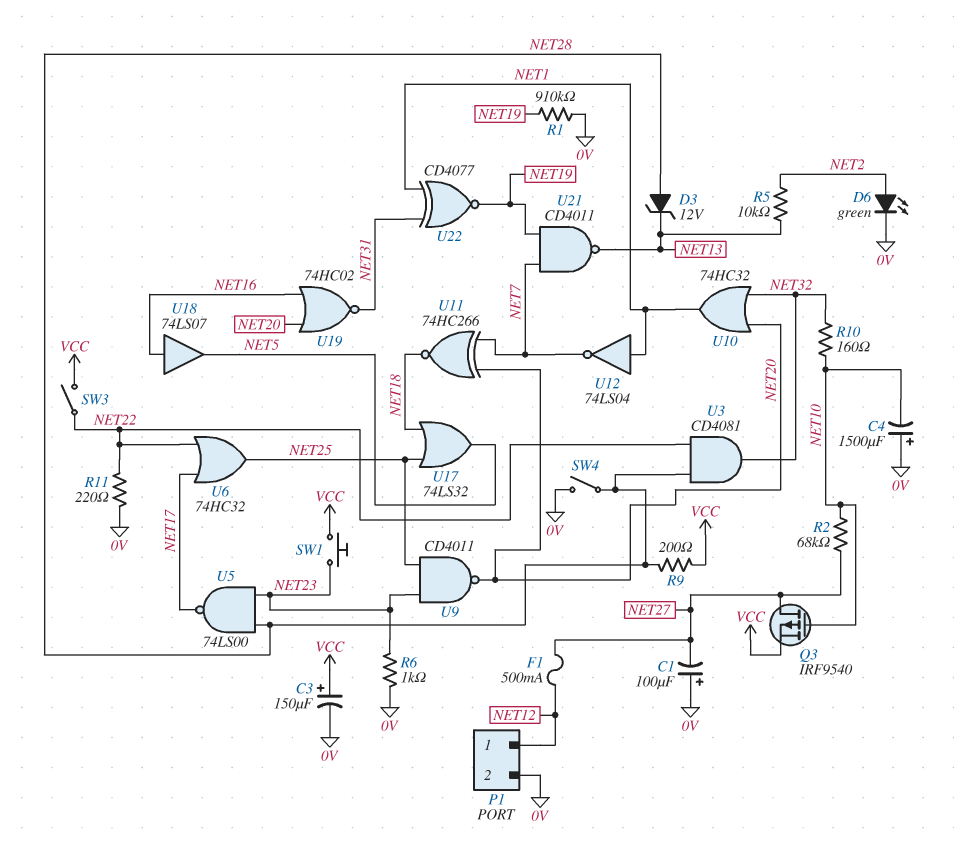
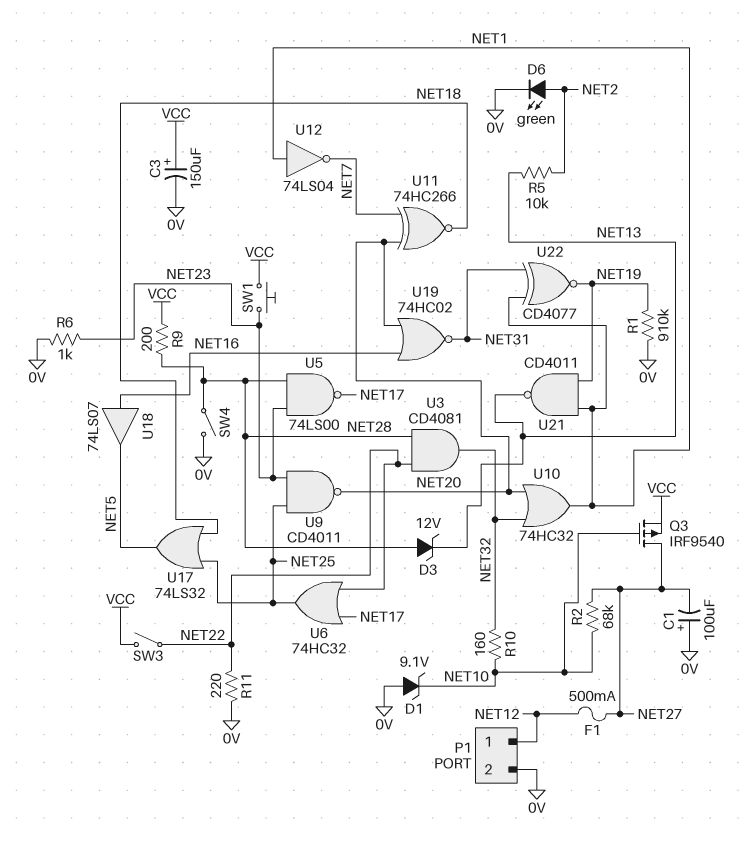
C4: 1500uF (plus 0V, minus NET10) -> none
D1: none -> zener 9.1V (A 0V, K NET10)
U21: NAND CD4011 (in NET7, in NET19, out NET13) -> NAND CD4011 (in NET1, in NET19, out NET13)

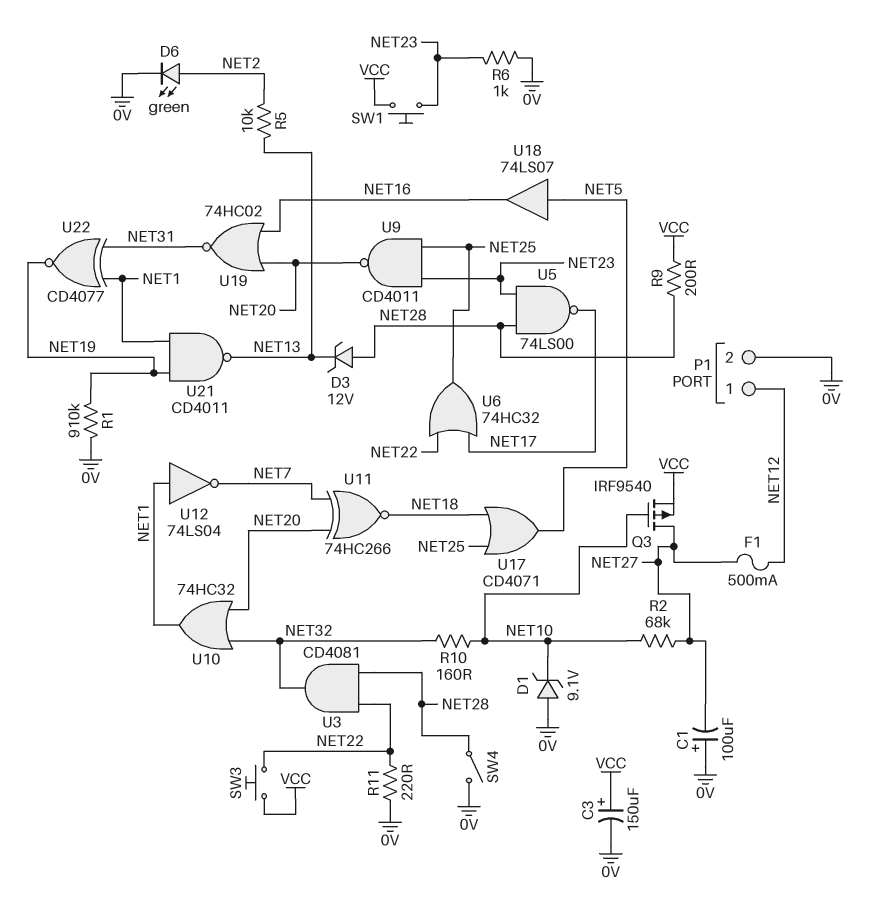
SW3: switch (NET22, VCC) -> button (NET22, VCC)
U17: OR 74LS32 (in NET18, in NET25, out NET5) -> OR CD4071 (in NET18, in NET25, out NET5)
U18: buffer 74LS07 (in NET16, out NET5) -> buffer 74LS07 (in NET5, out NET16)

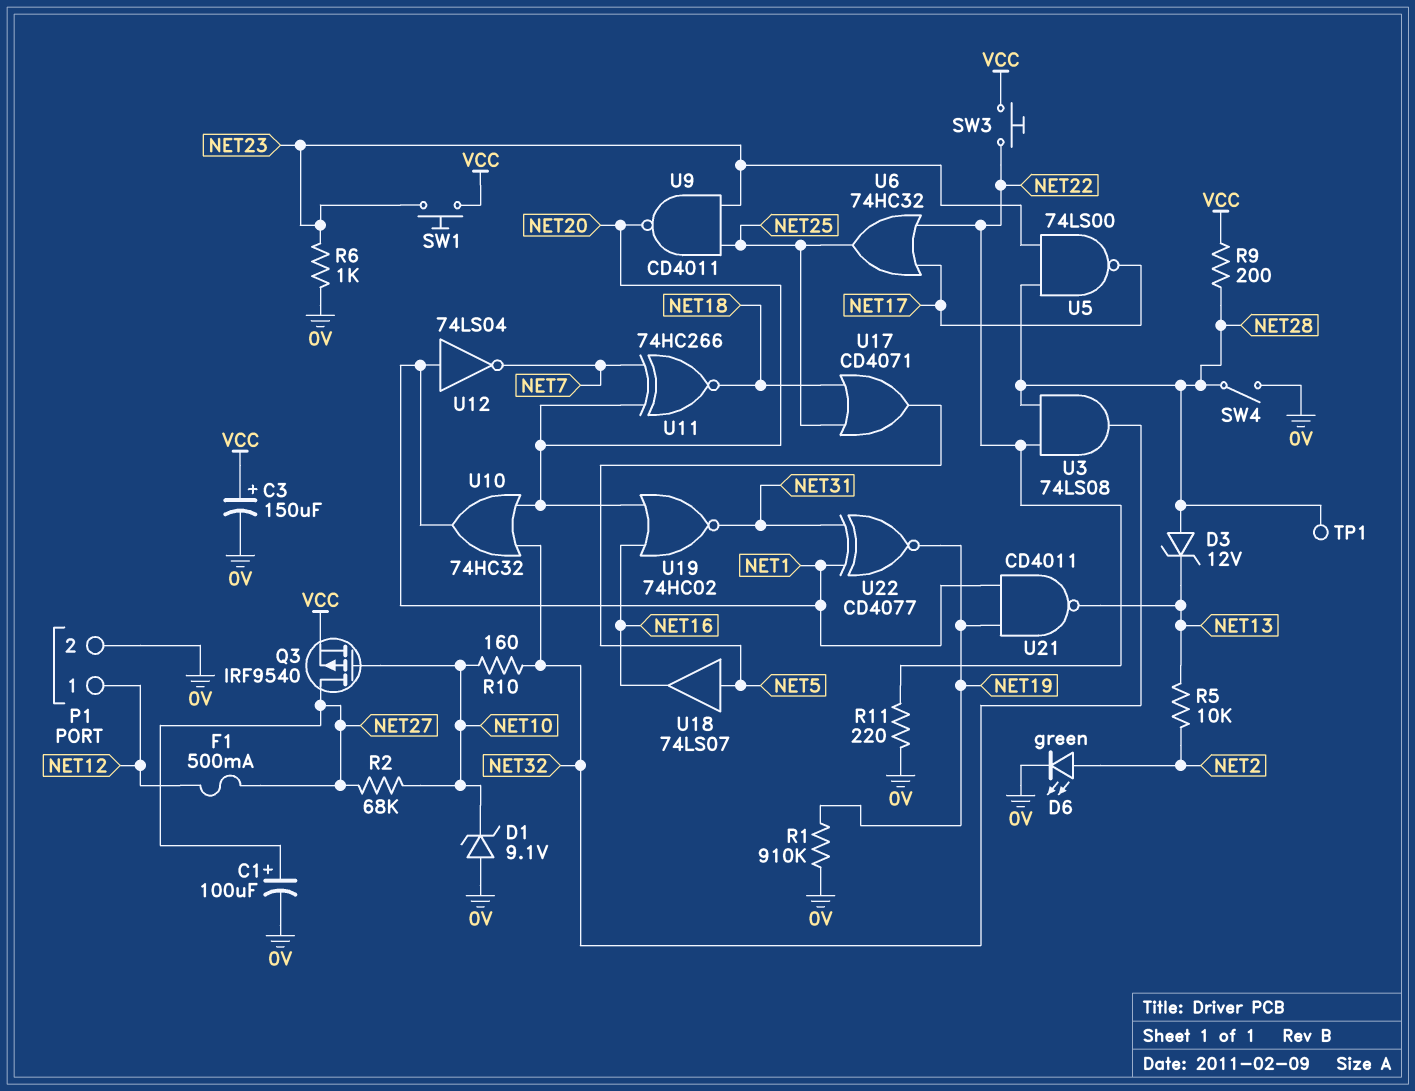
C1: 100uF (plus 0V, minus NET27) -> 100uF (plus NET27, minus 0V)
TP1: none -> test point (NET28)
U3: AND CD4081 (in NET22, in NET28, out NET32) -> AND 74LS08 (in NET22, in NET28, out NET32)

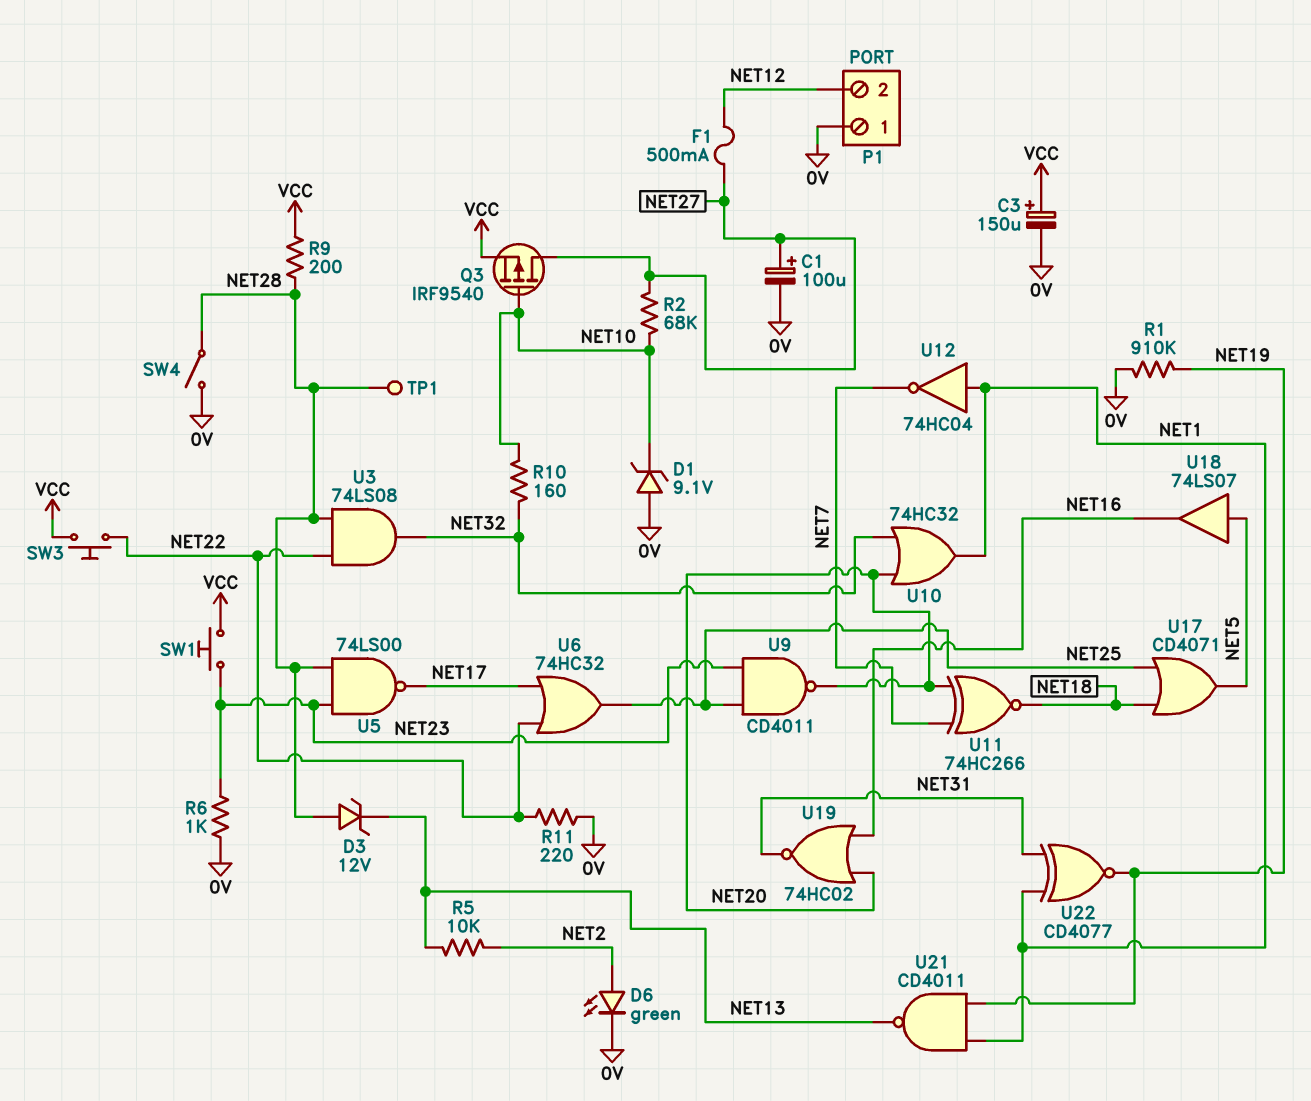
P1 pin 1: NET12 -> 0V
P1 pin 2: 0V -> NET12
U12: NOT 74LS04 (in NET1, out NET7) -> NOT 74HC04 (in NET1, out NET7)

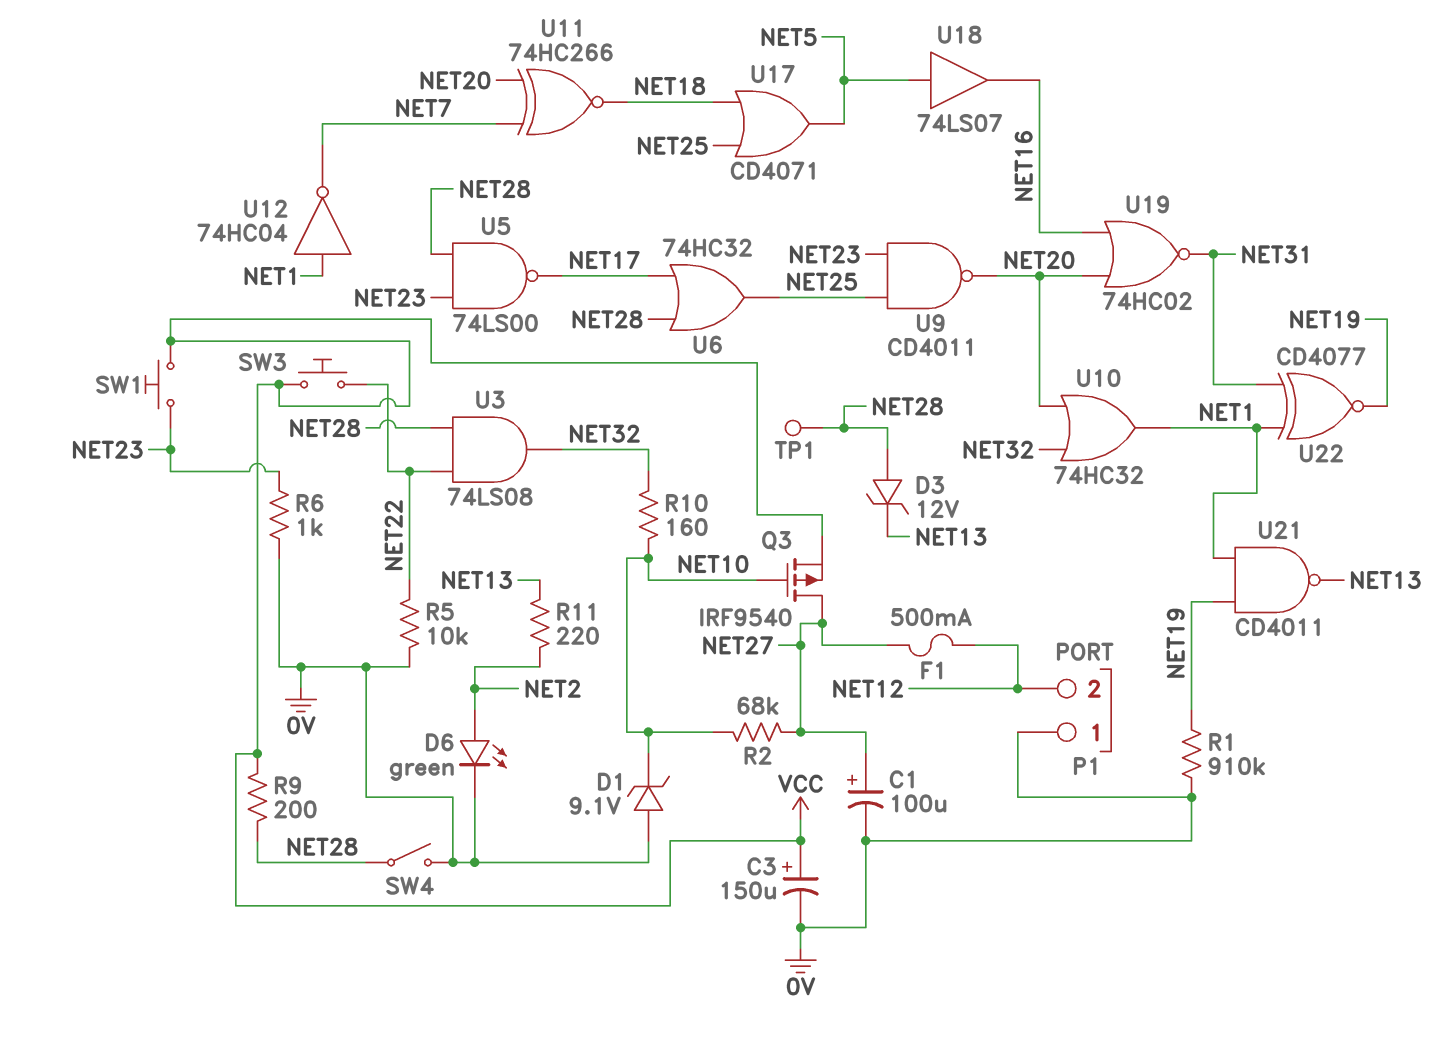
R5: 10k (NET2, NET13) -> 10k (0V, NET22)
R11: 220 (0V, NET22) -> 220 (NET2, NET13)
U6: OR 74HC32 (in NET17, in NET22, out NET25) -> OR 74HC32 (in NET17, in NET28, out NET25)

